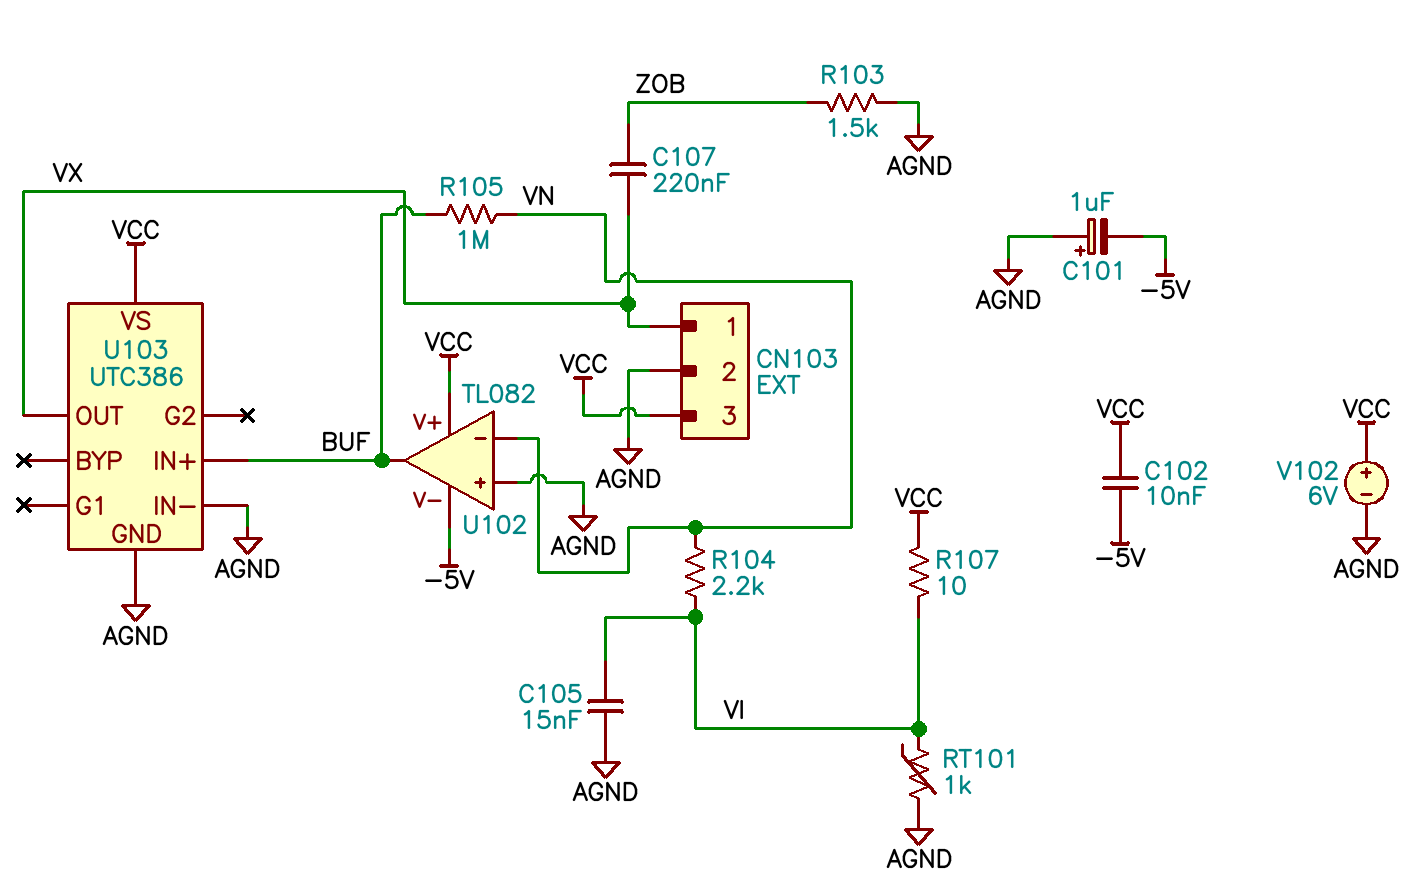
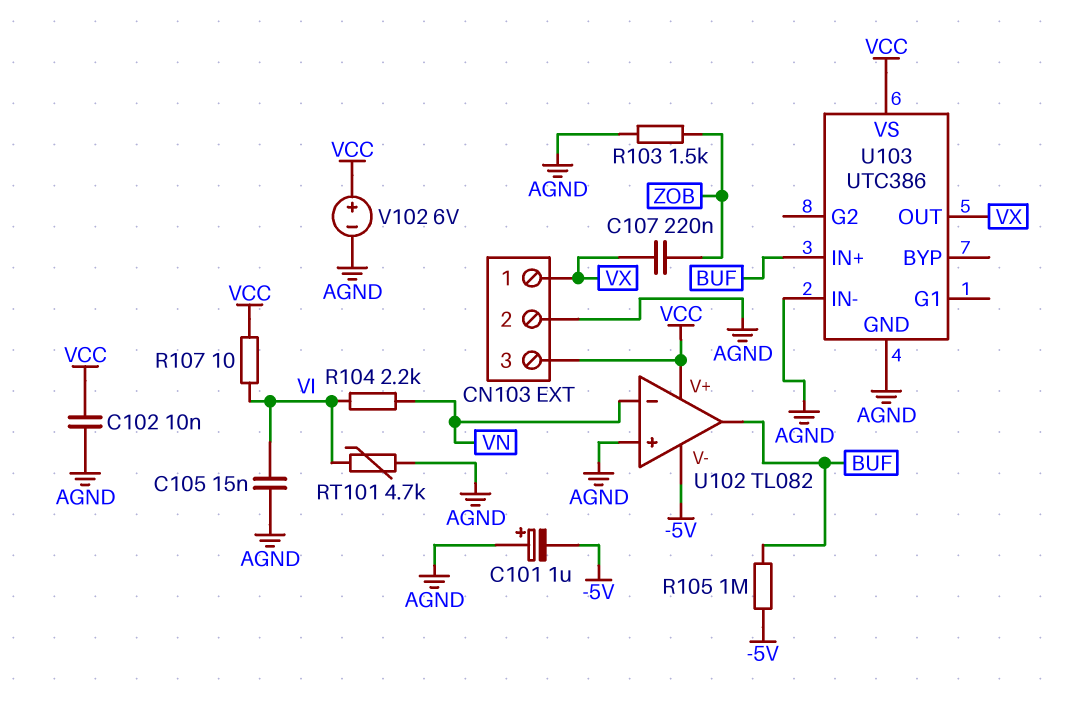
C102: 10nF (-5V, VCC) -> 10nF (AGND, VCC)
R105: 1M (BUF, VN) -> 1M (-5V, BUF)
RT101: 1k (AGND, VI) -> 4.7k (AGND, VI)

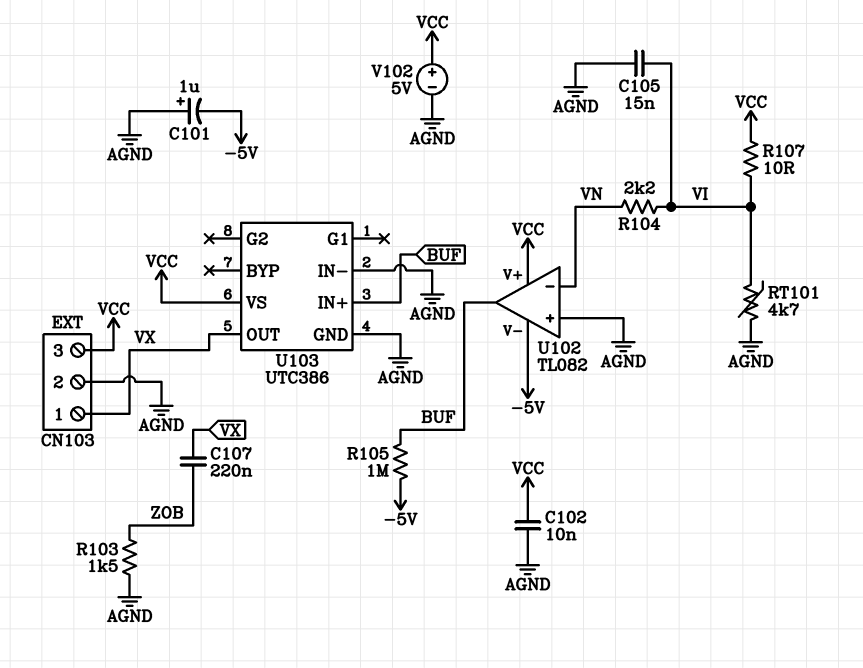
V102: 6V (plus VCC, minus AGND) -> 5V (plus VCC, minus AGND)

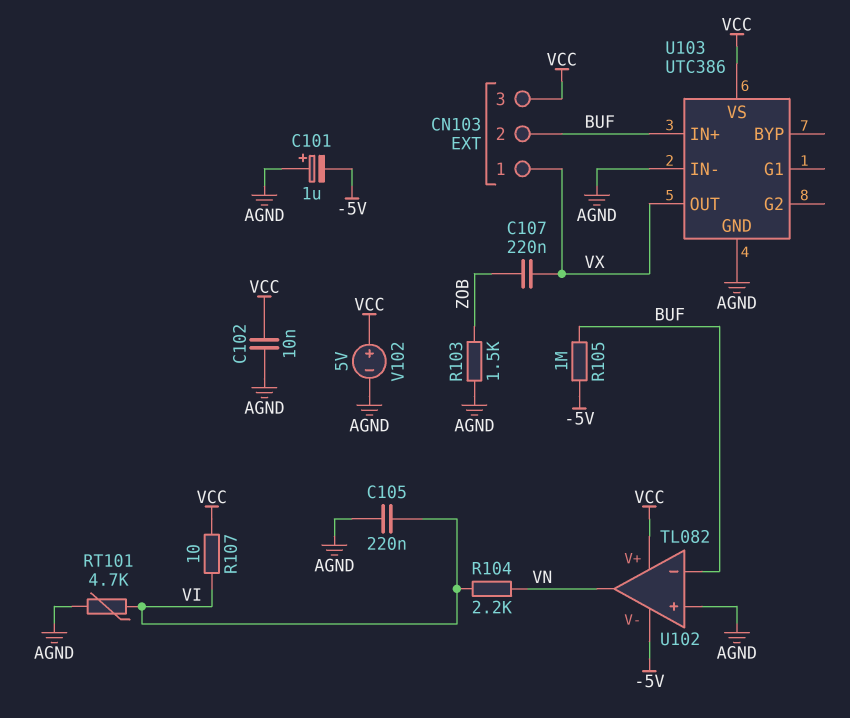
C105: 15nF (AGND, VI) -> 220nF (AGND, VI)
CN103 pin 2: AGND -> BUF
U102 pin in-: VN -> BUF
U102 pin out: BUF -> VN

